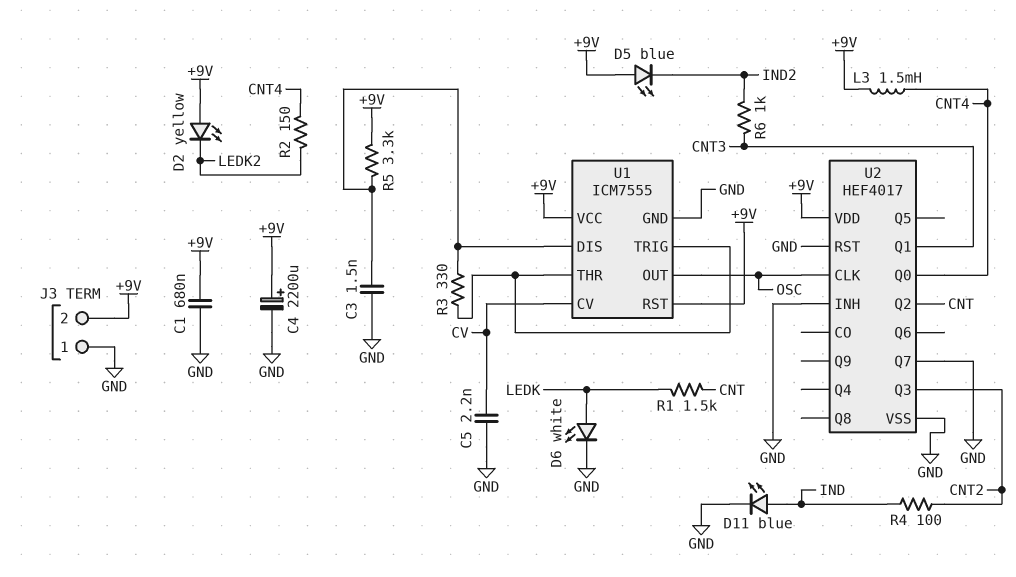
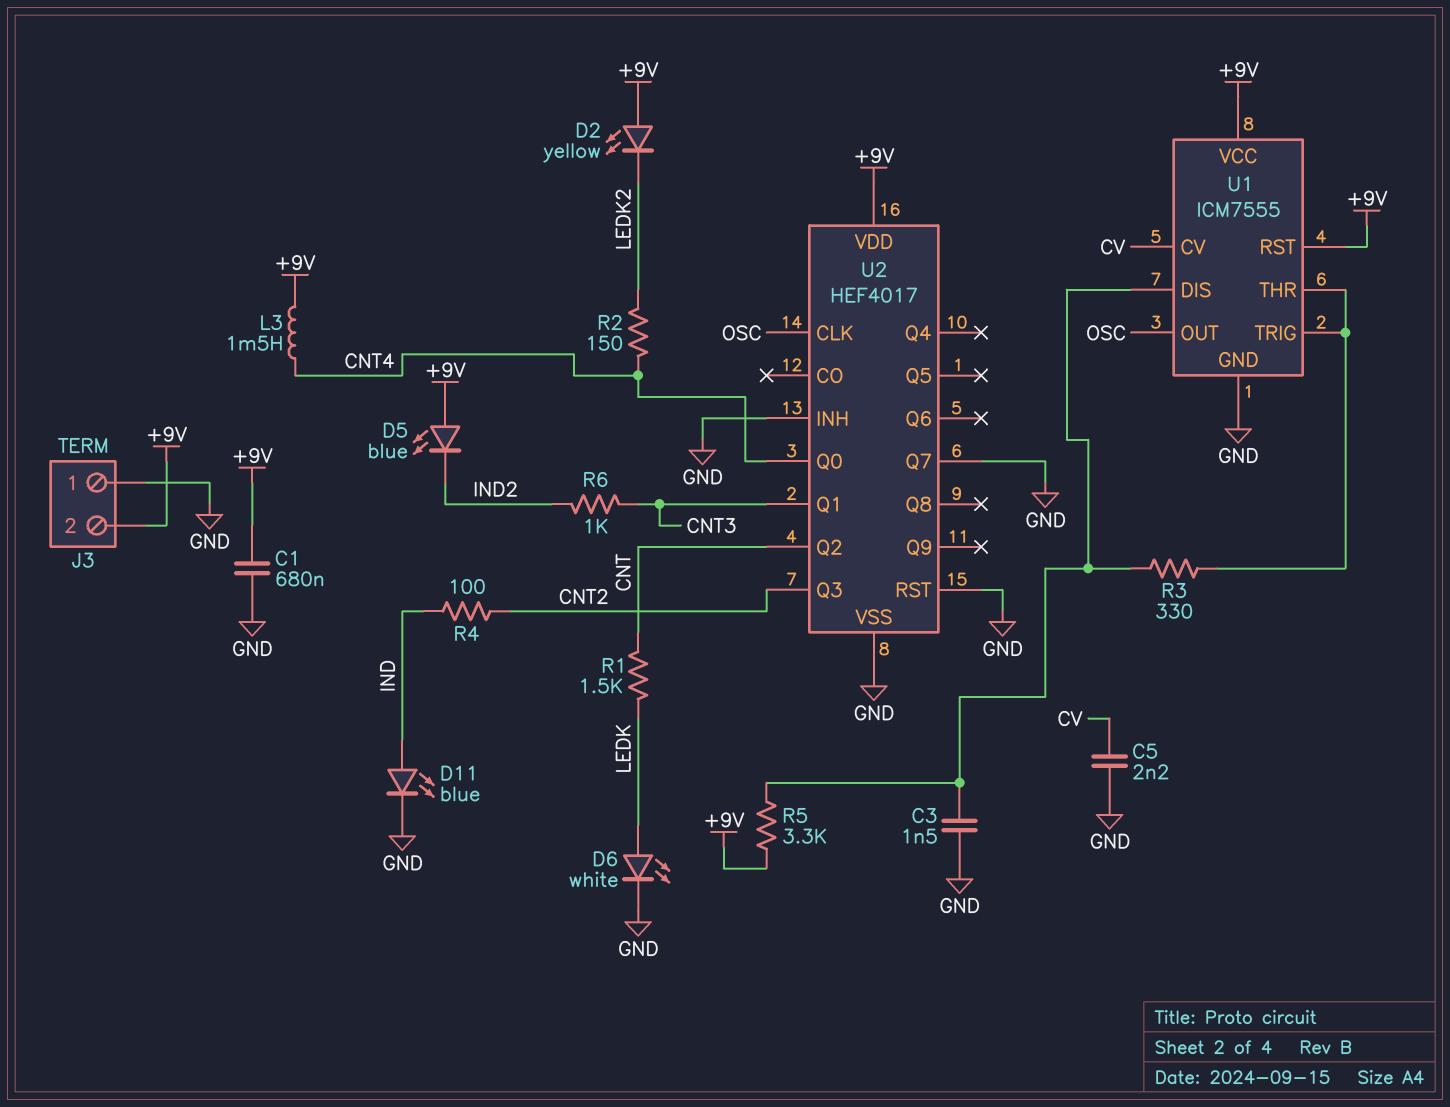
C4: 2200uF (plus +9V, minus GND) -> none

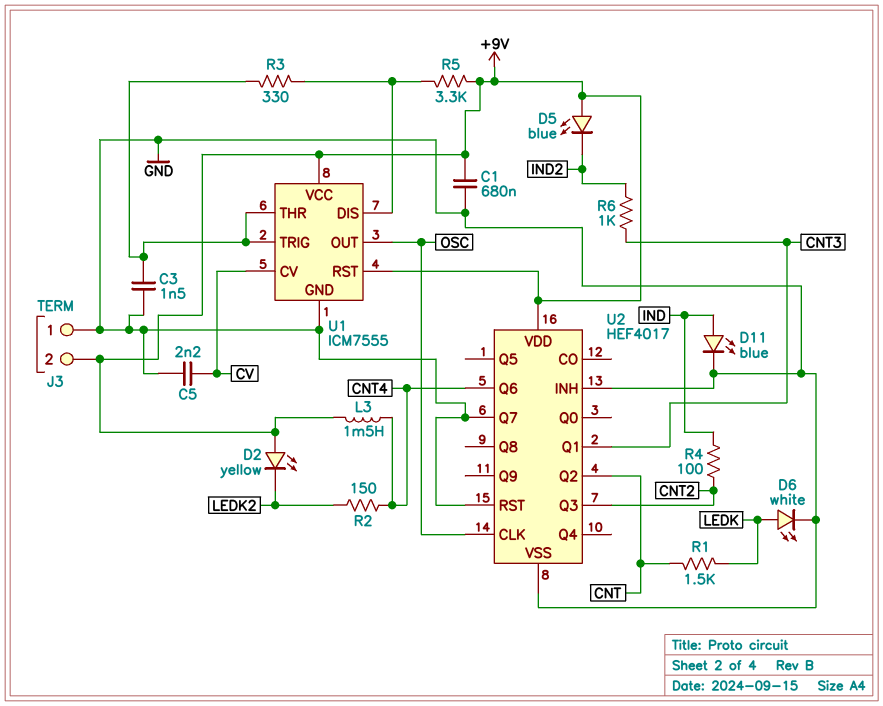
C3: 1.5nF (GND, U1/DIS) -> 1.5nF (GND, U1/THR)
U2 pin Q0: CNT4 -> none
U2 pin Q6: none -> CNT4

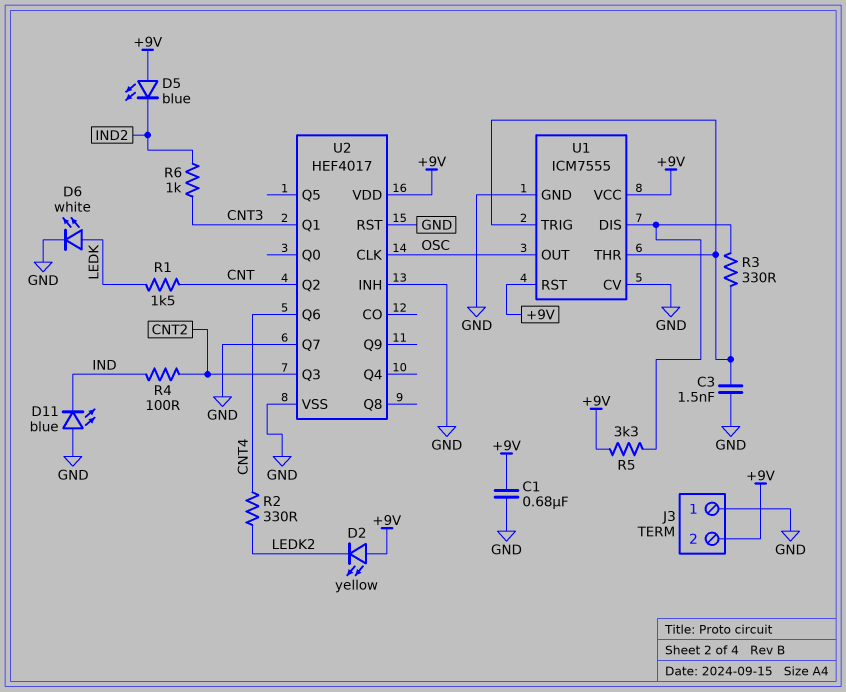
C5: 2.2nF (CV, GND) -> none
D11: LED blue (A IND, K GND) -> LED blue (A GND, K IND)
L3: 1.5mH (+9V, CNT4) -> none
R2: 150 (CNT4, LEDK2) -> 330 (CNT4, LEDK2)
U1 pin CV: CV -> GND

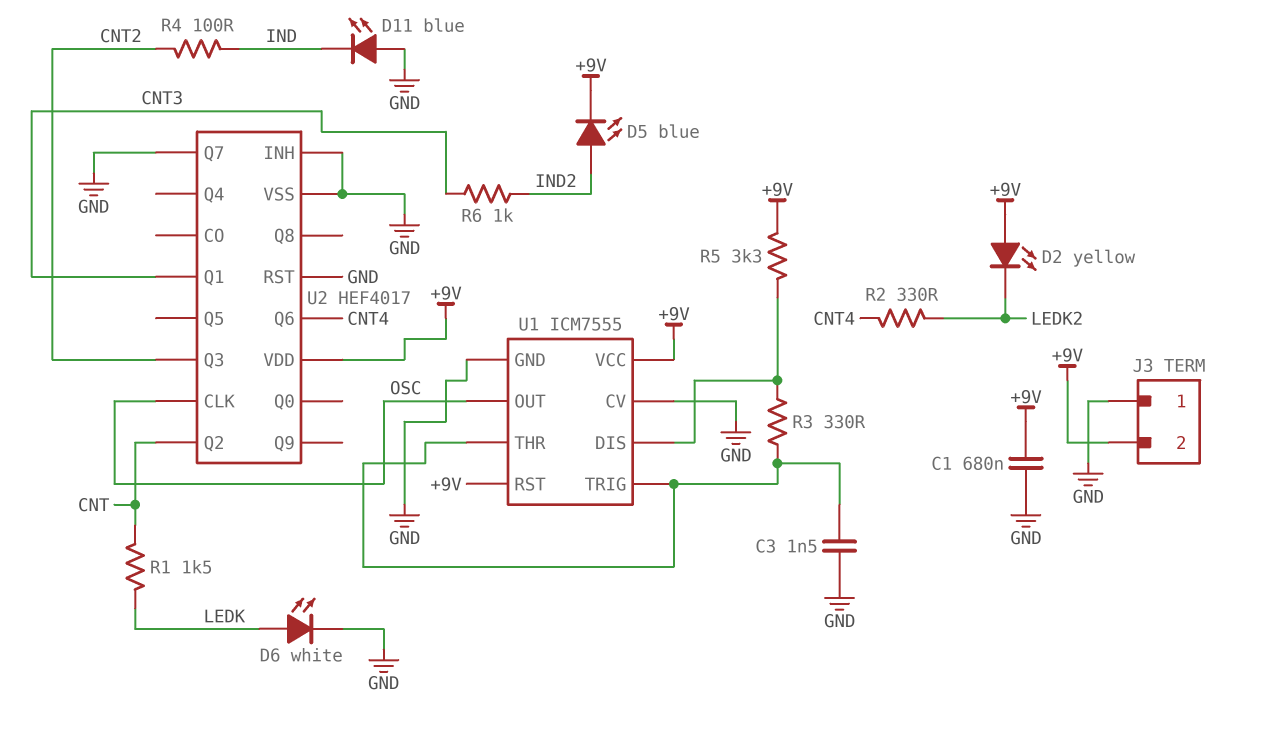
D5: LED blue (A +9V, K IND2) -> LED blue (A IND2, K +9V)

